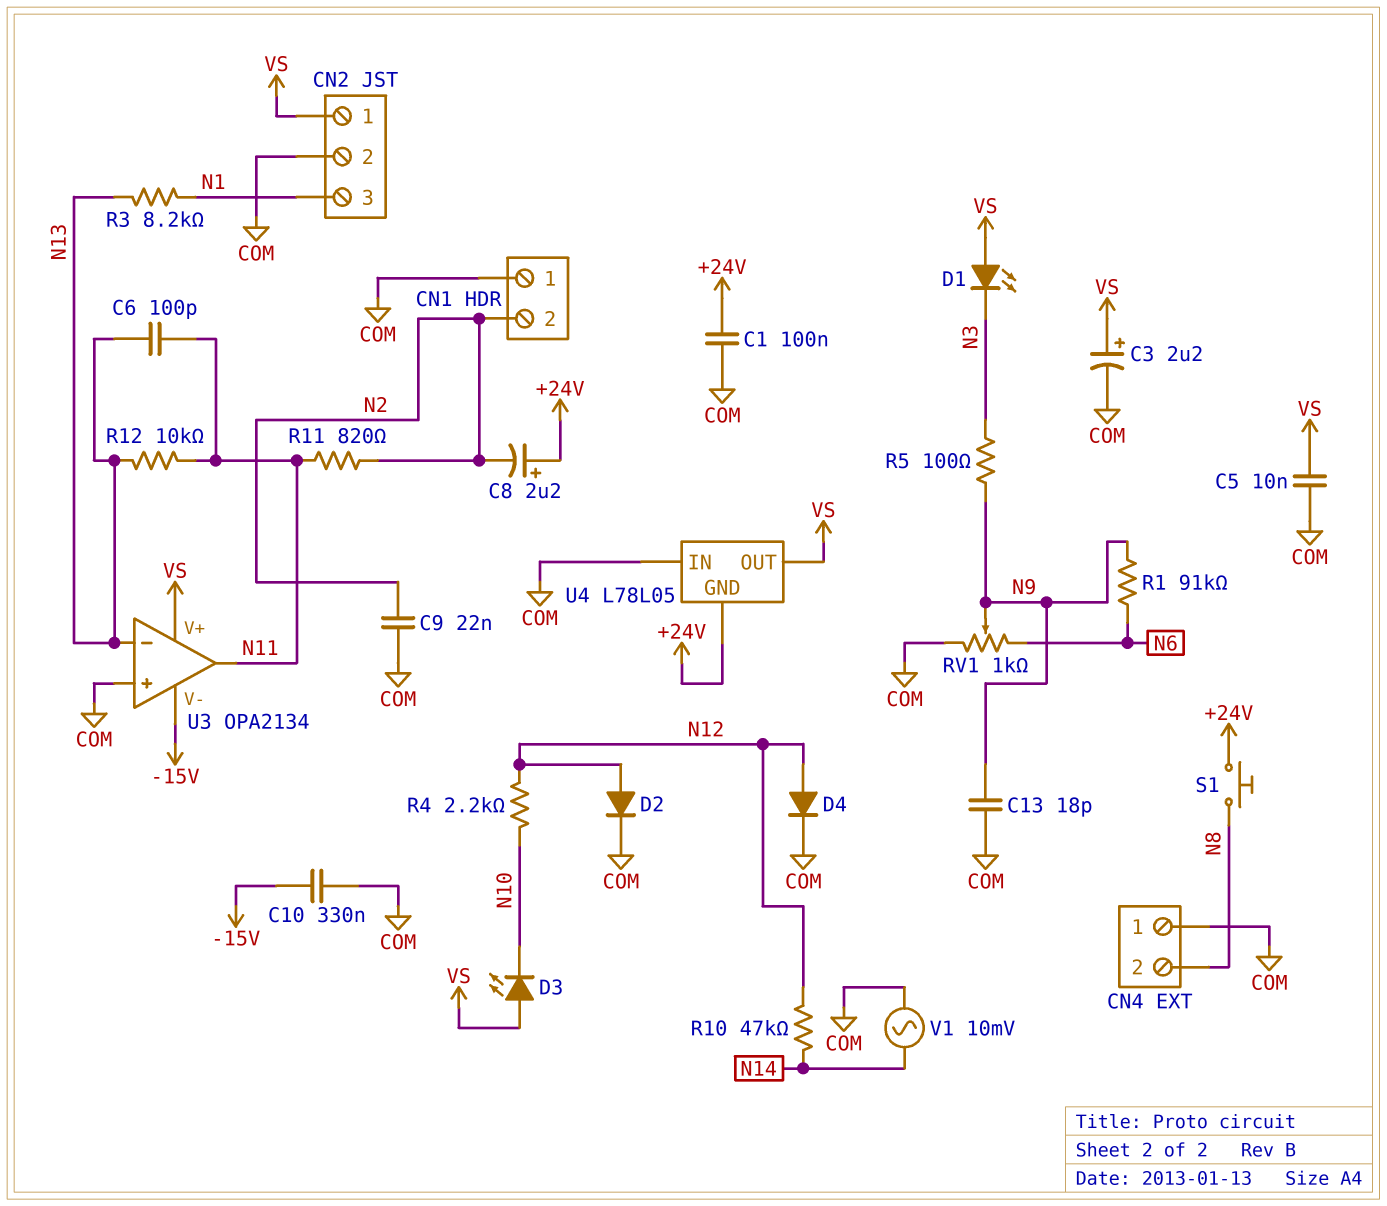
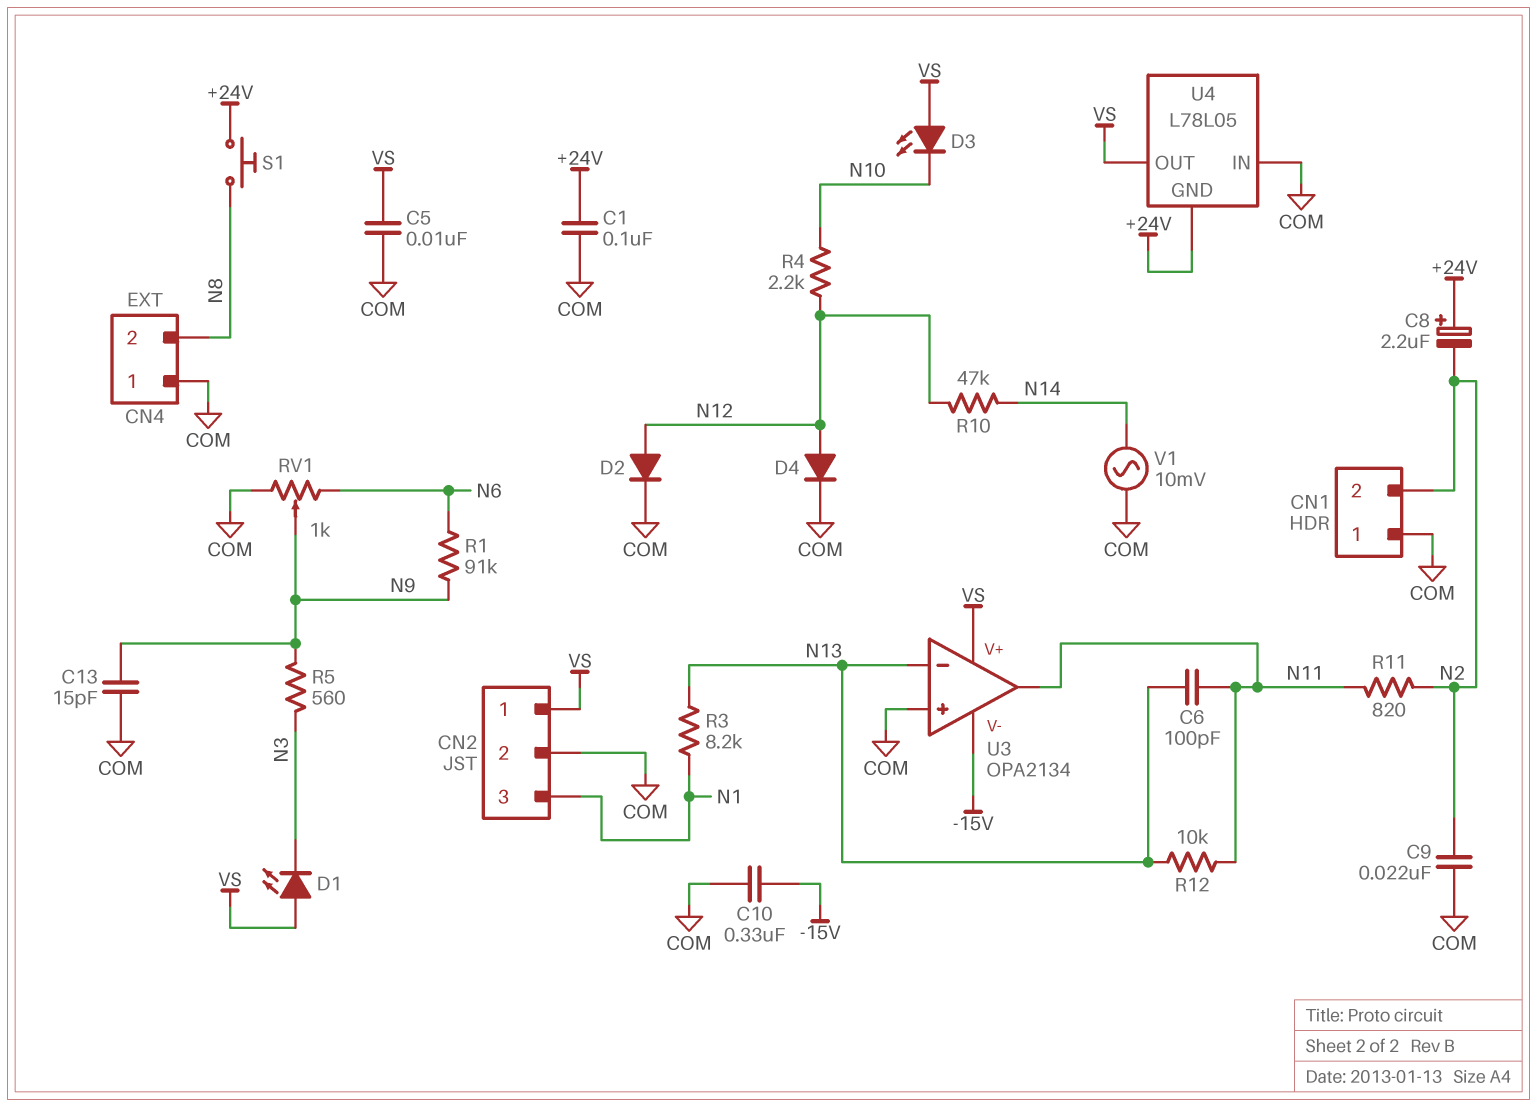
C3: 2.2uF (plus VS, minus COM) -> none
C13: 18pF (COM, N9) -> 15pF (COM, N9)
R5: 100 (N3, N9) -> 560 (N3, N9)

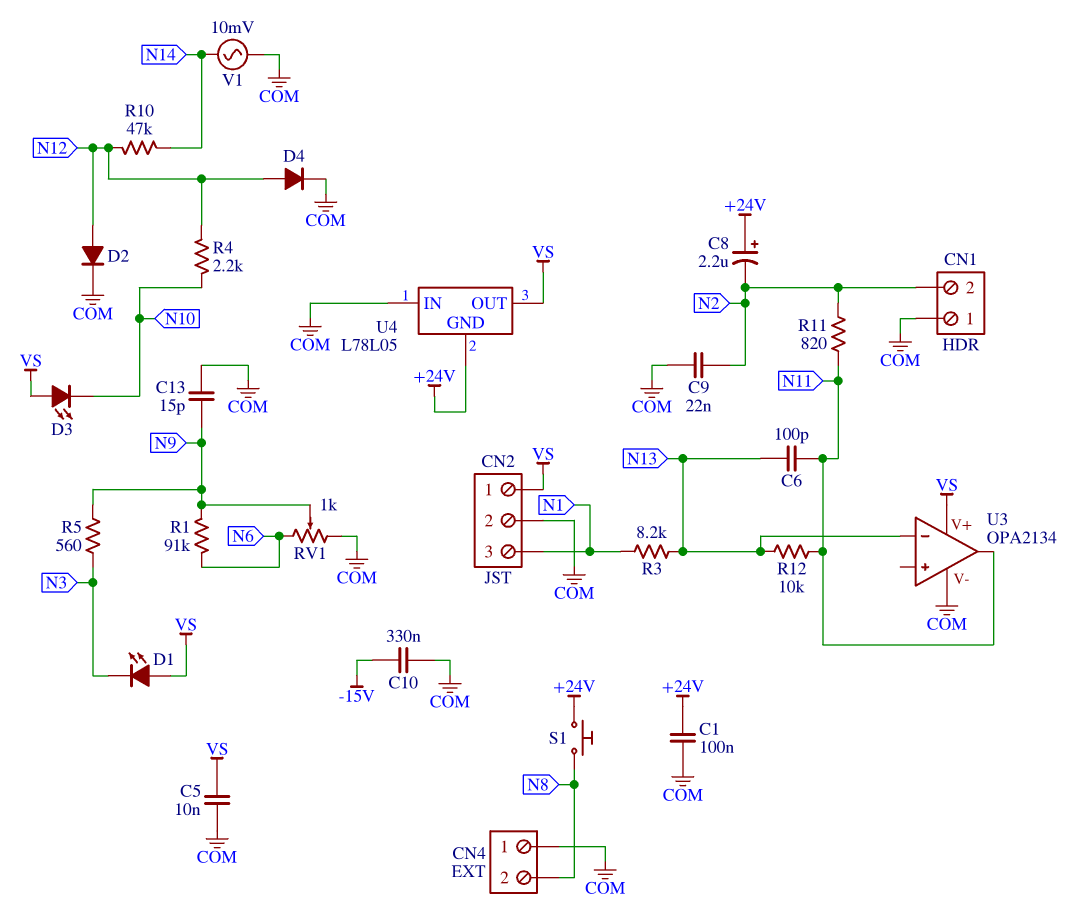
U3 pin V-: -15V -> COM
U3 pin in+: COM -> none

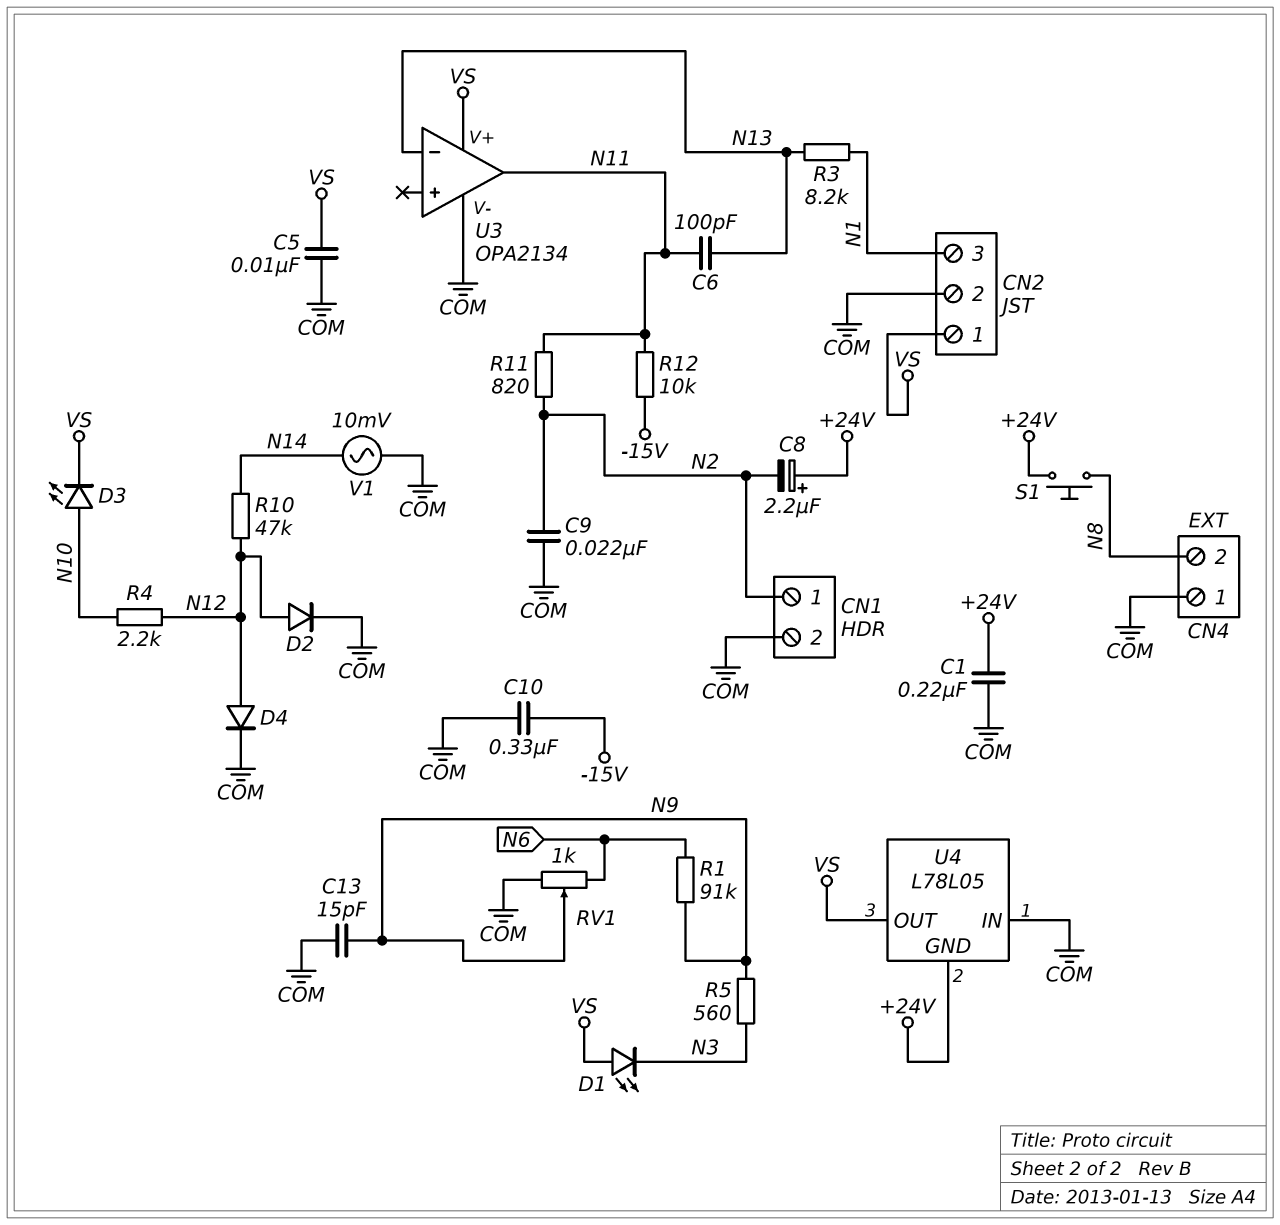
C1: 100nF (+24V, COM) -> 220nF (+24V, COM)
CN1 pin 1: COM -> N2
CN1 pin 2: N2 -> COM
D3: LED (A VS, K N10) -> LED (A N10, K VS)
R12: 10k (N11, N13) -> 10k (-15V, N11)

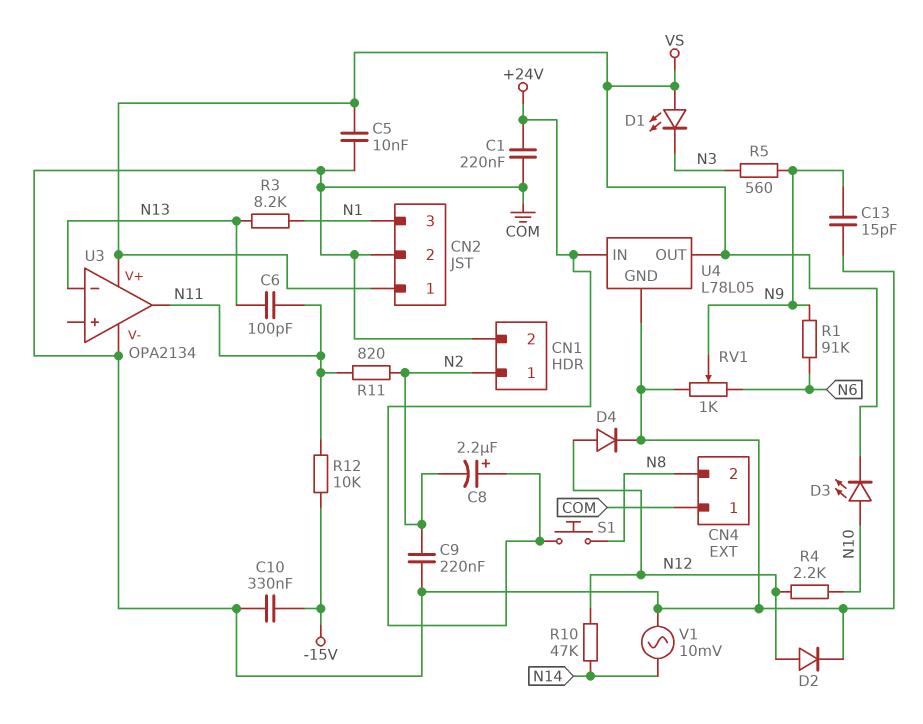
C9: 22nF (COM, N2) -> 220nF (COM, N2)
U4 pin GND: +24V -> COM
U4 pin IN: COM -> +24V

